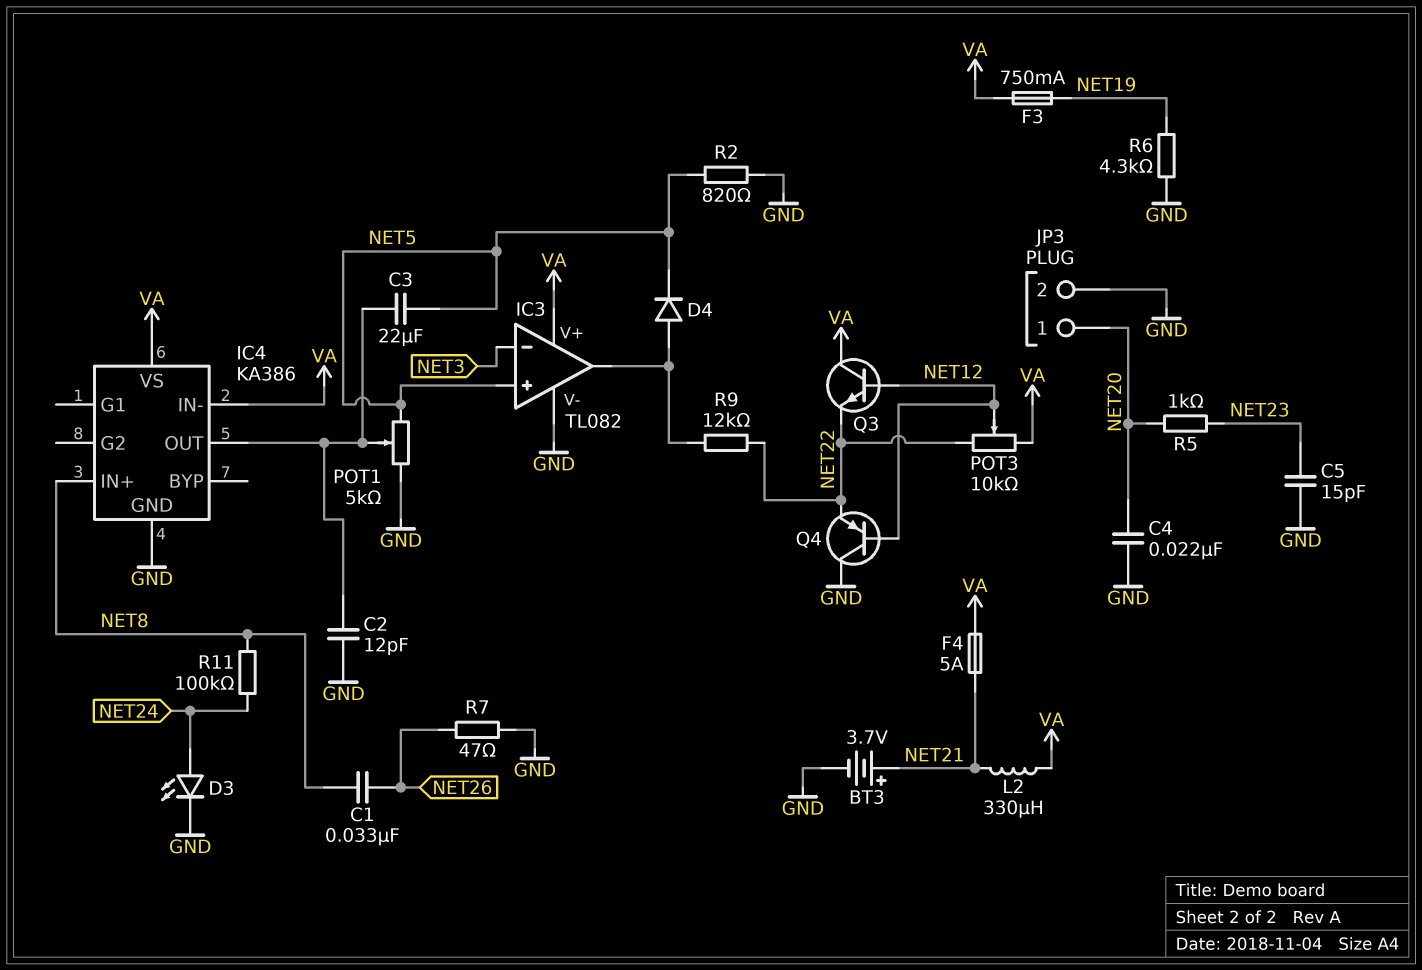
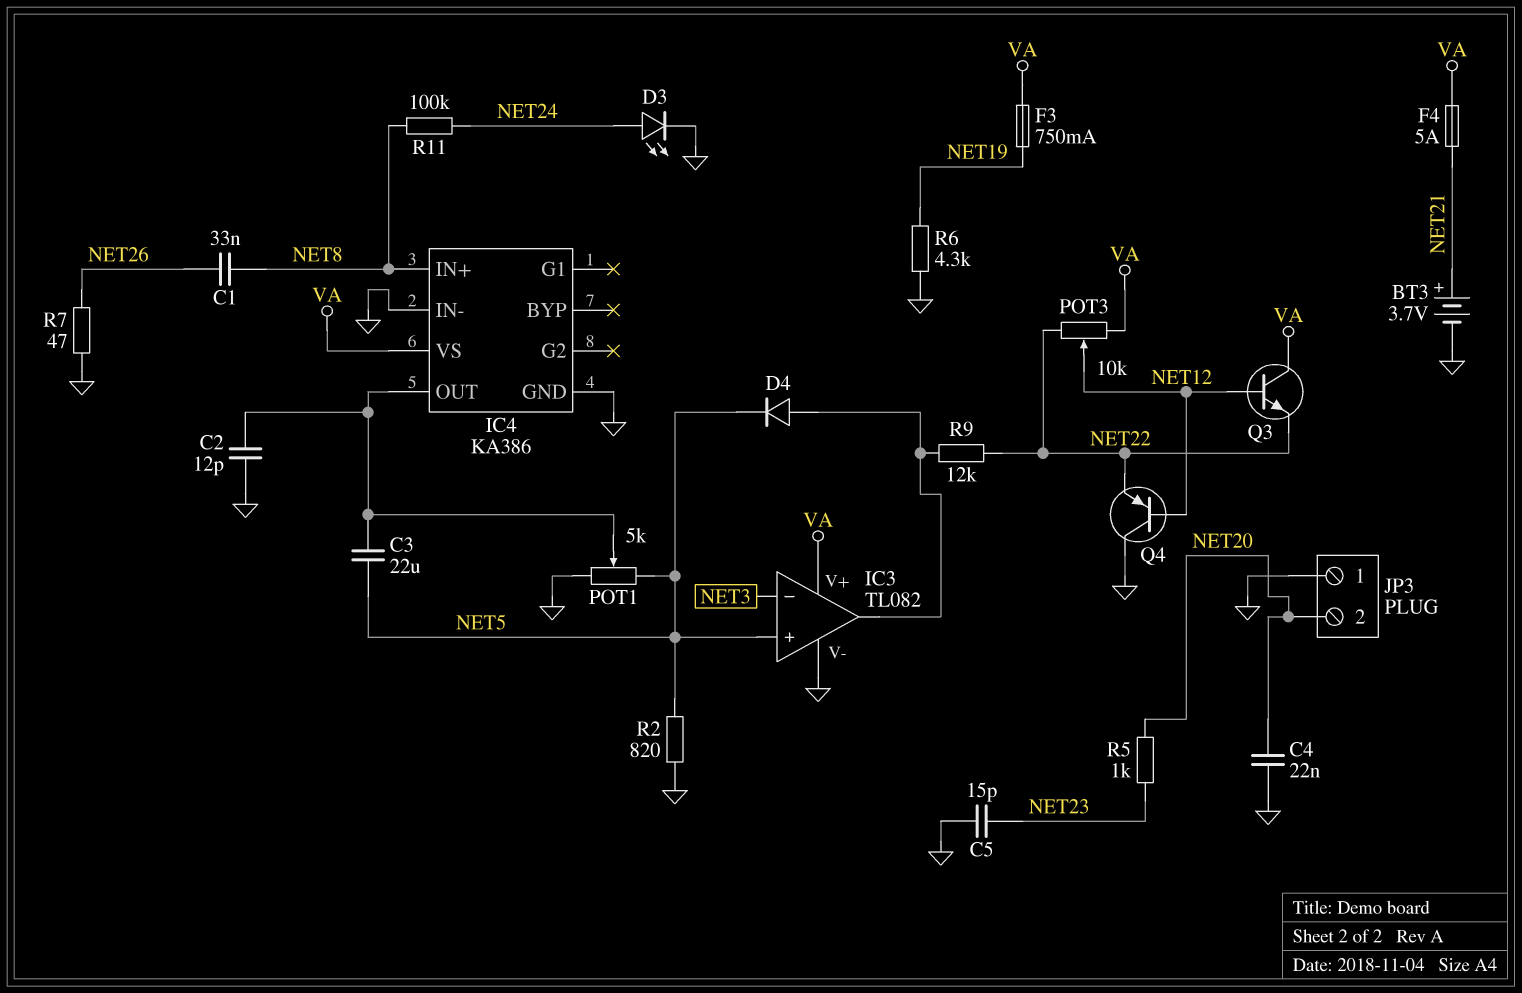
IC4 pin IN-: VA -> GND
JP3 pin 1: NET20 -> GND
JP3 pin 2: GND -> NET20
L2: 330uH (NET21, VA) -> none

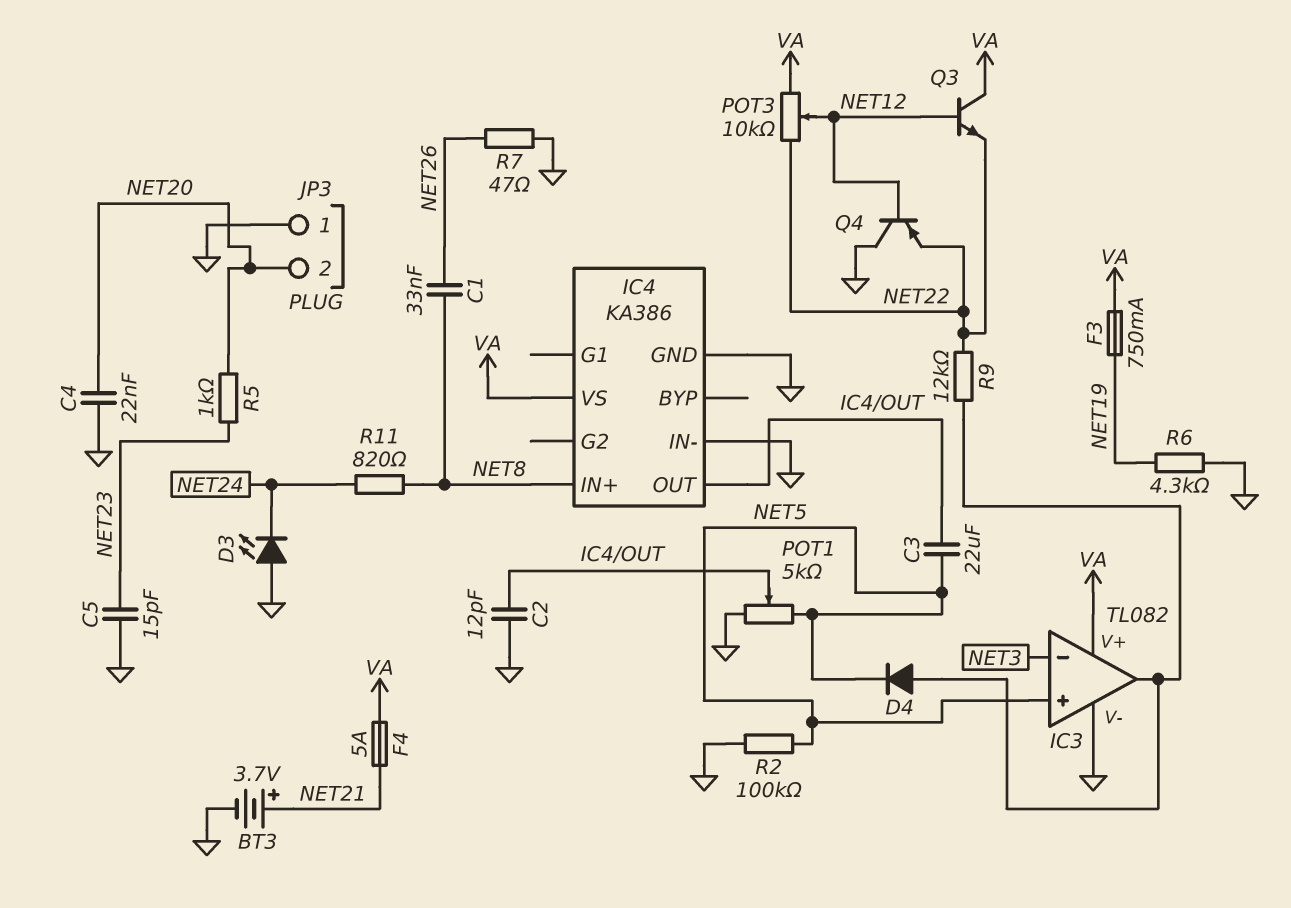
D3: LED (A NET24, K GND) -> LED (A GND, K NET24)
R2: 820 (GND, NET5) -> 100k (GND, NET5)
R11: 100k (NET8, NET24) -> 820 (NET8, NET24)

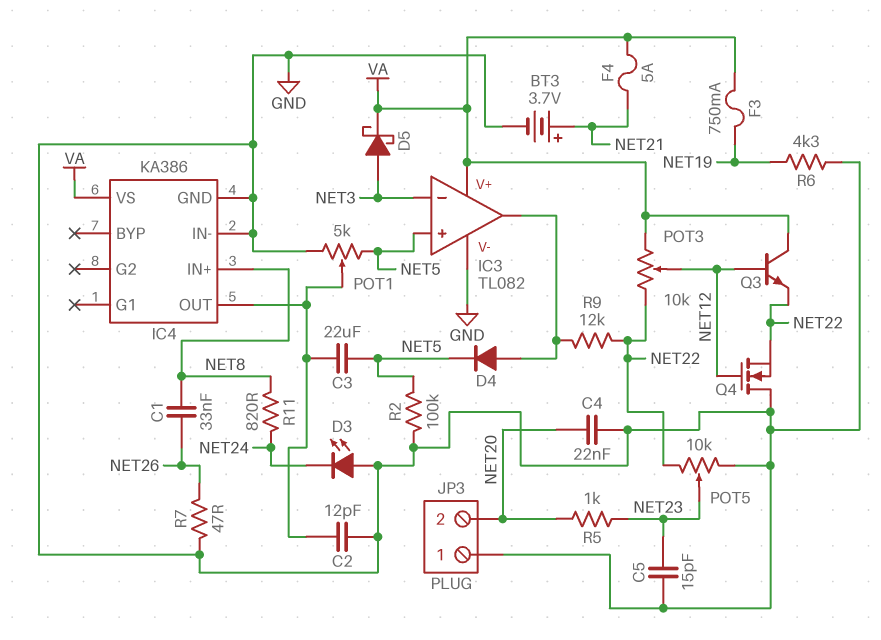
D5: none -> schottky (A NET3, K VA)
POT5: none -> 10k (GND, NET22, wiper NET23)
Q4: PNP (B NET12, C GND, E NET22) -> NMOS (G NET12, D GND, S NET22)

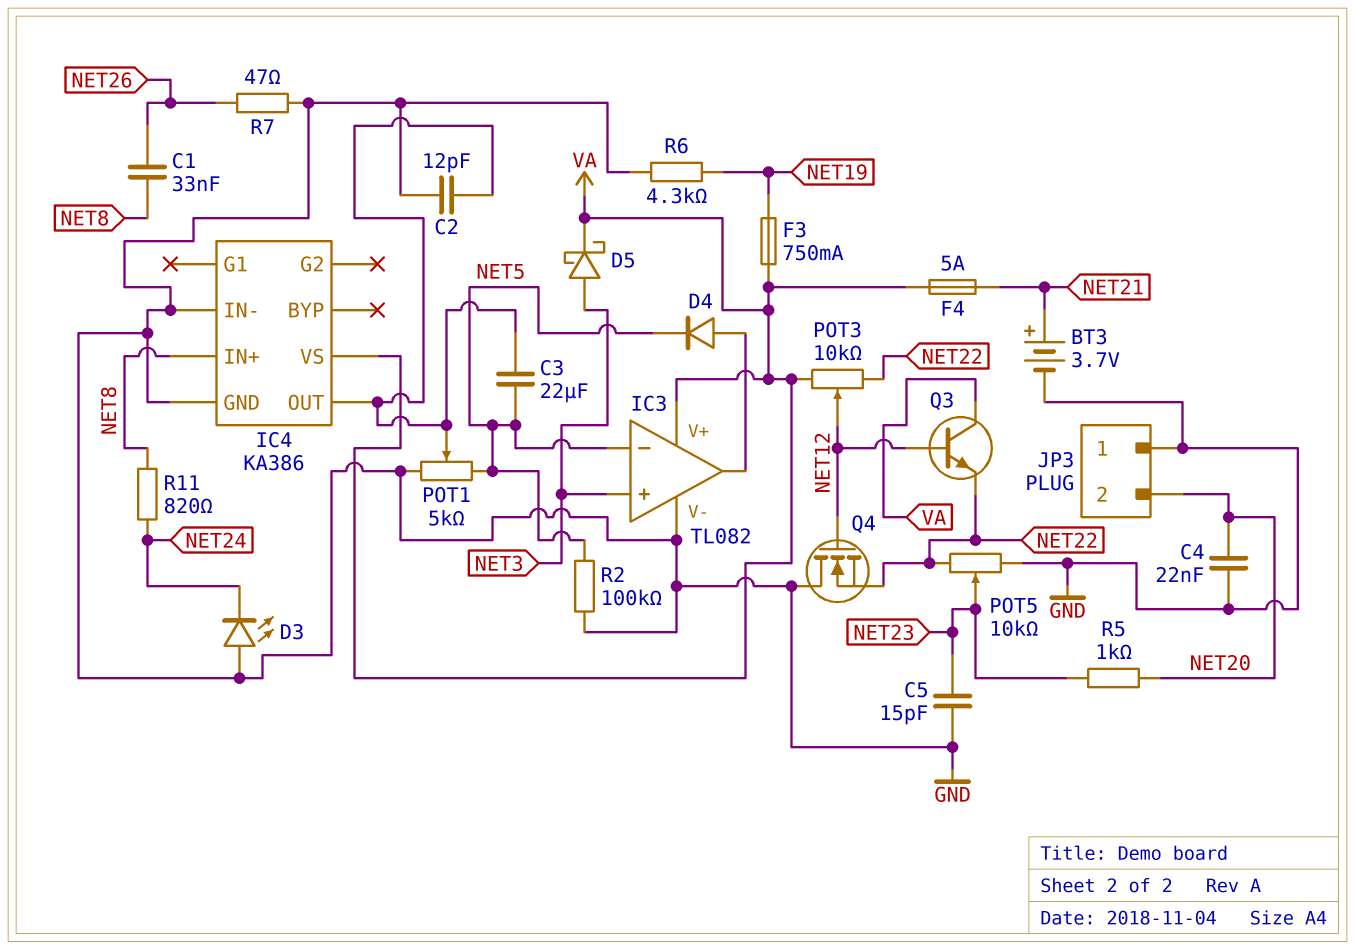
IC3 pin in+: NET5 -> NET3
IC3 pin in-: NET3 -> NET5
R9: 12k (IC3/out, NET22) -> none

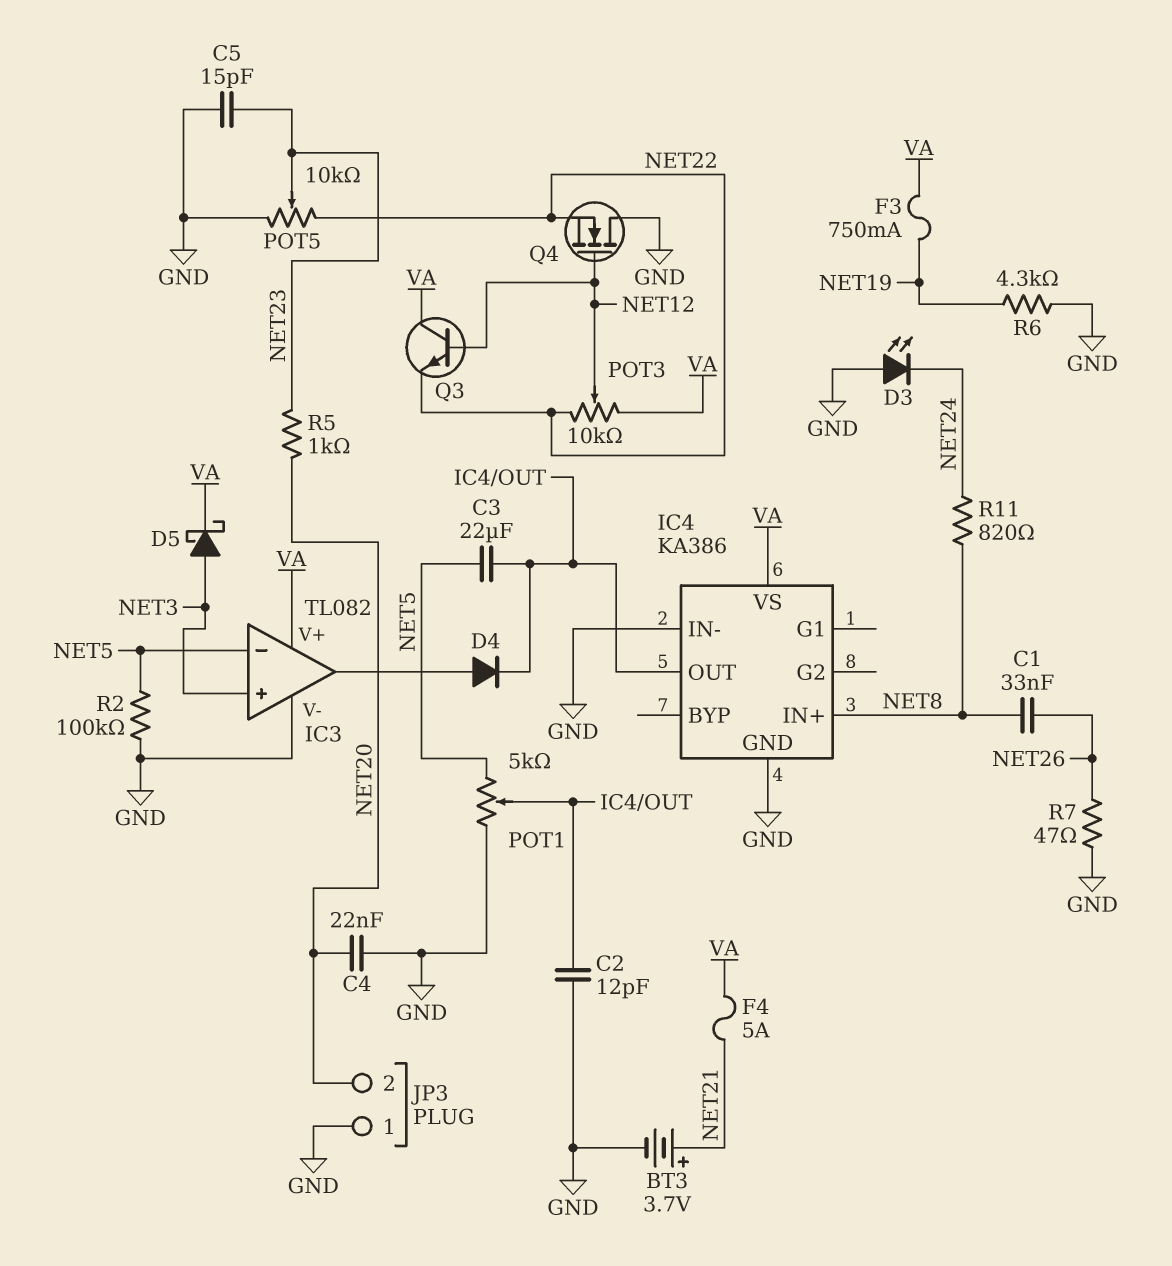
D4: diode (A IC3/out, K NET5) -> diode (A IC3/out, K IC4/OUT)

